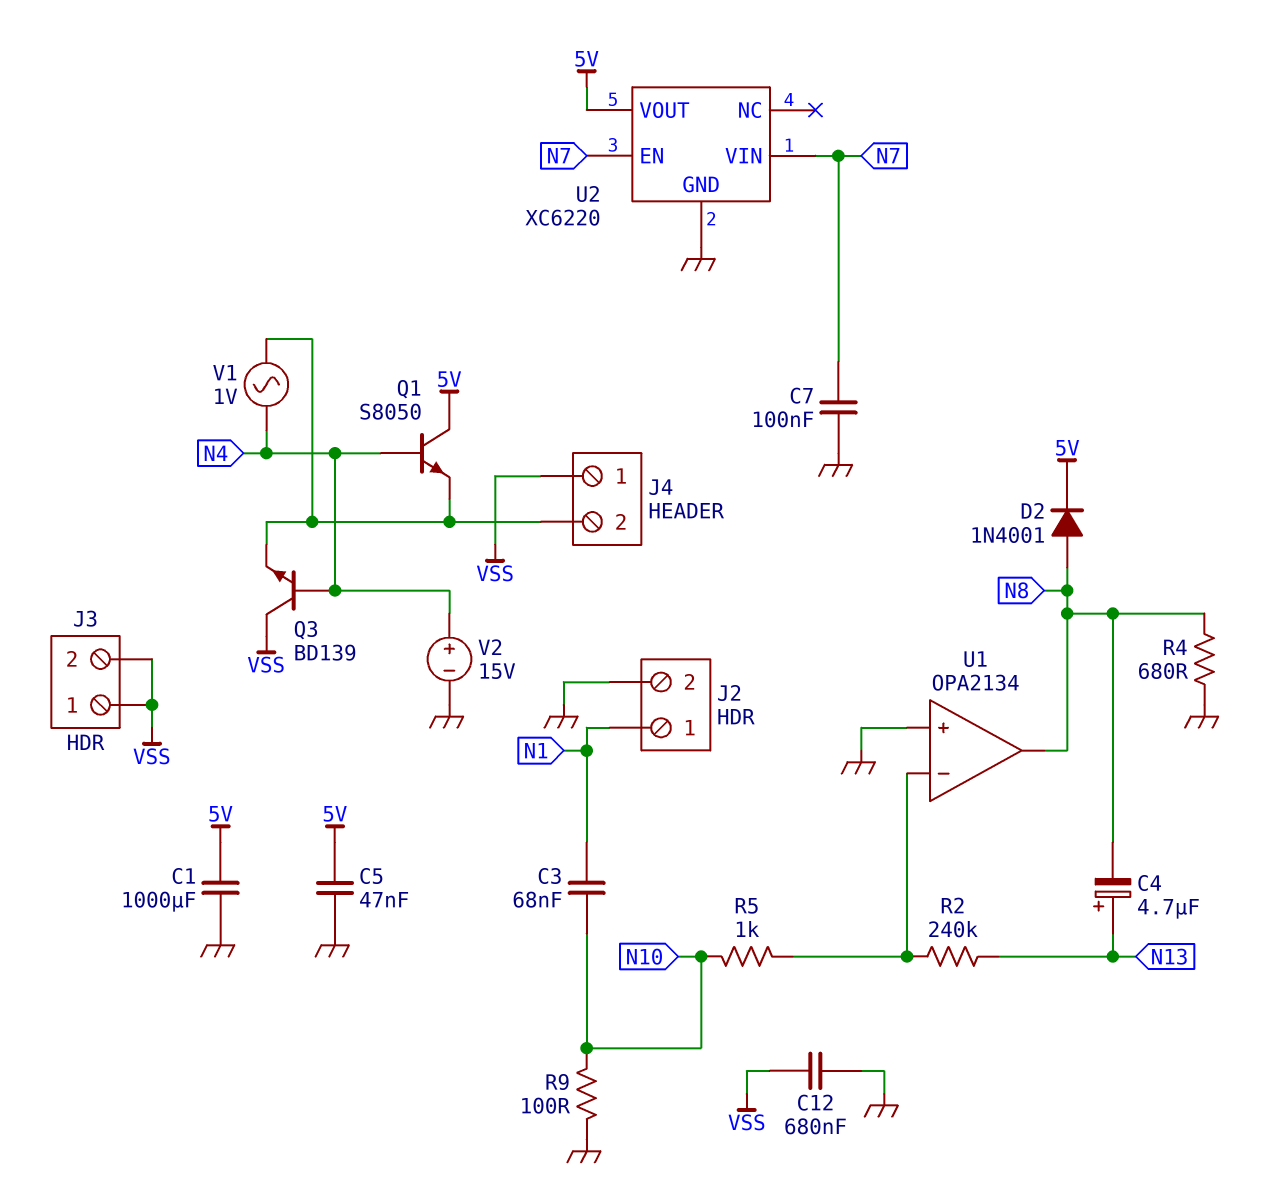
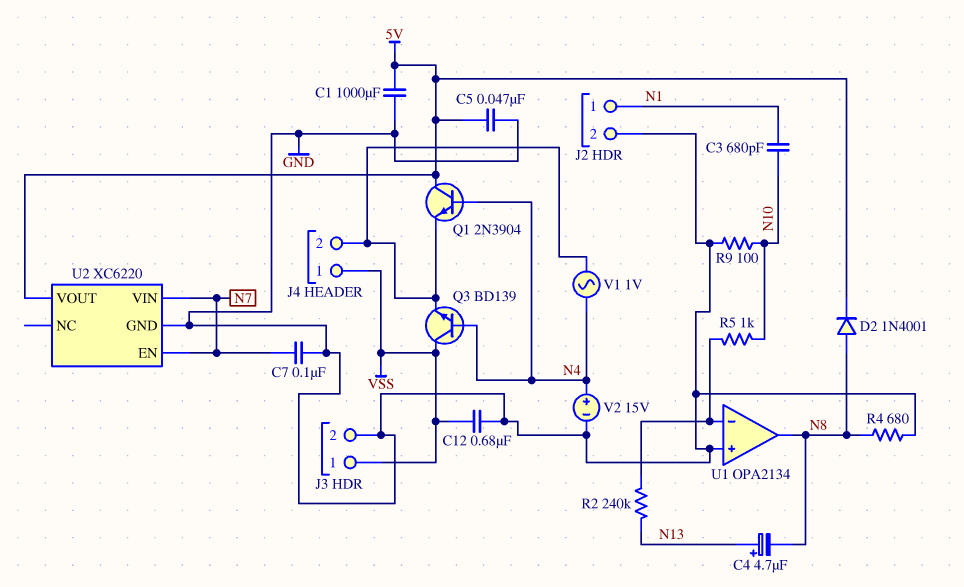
C3: 68nF (N1, N10) -> 680pF (N1, N10)
J3 pin 2: VSS -> GND
Q1: NPN S8050 (B N4, C 5V, E J4/2) -> NPN 2N3904 (B N4, C 5V, E J4/2)

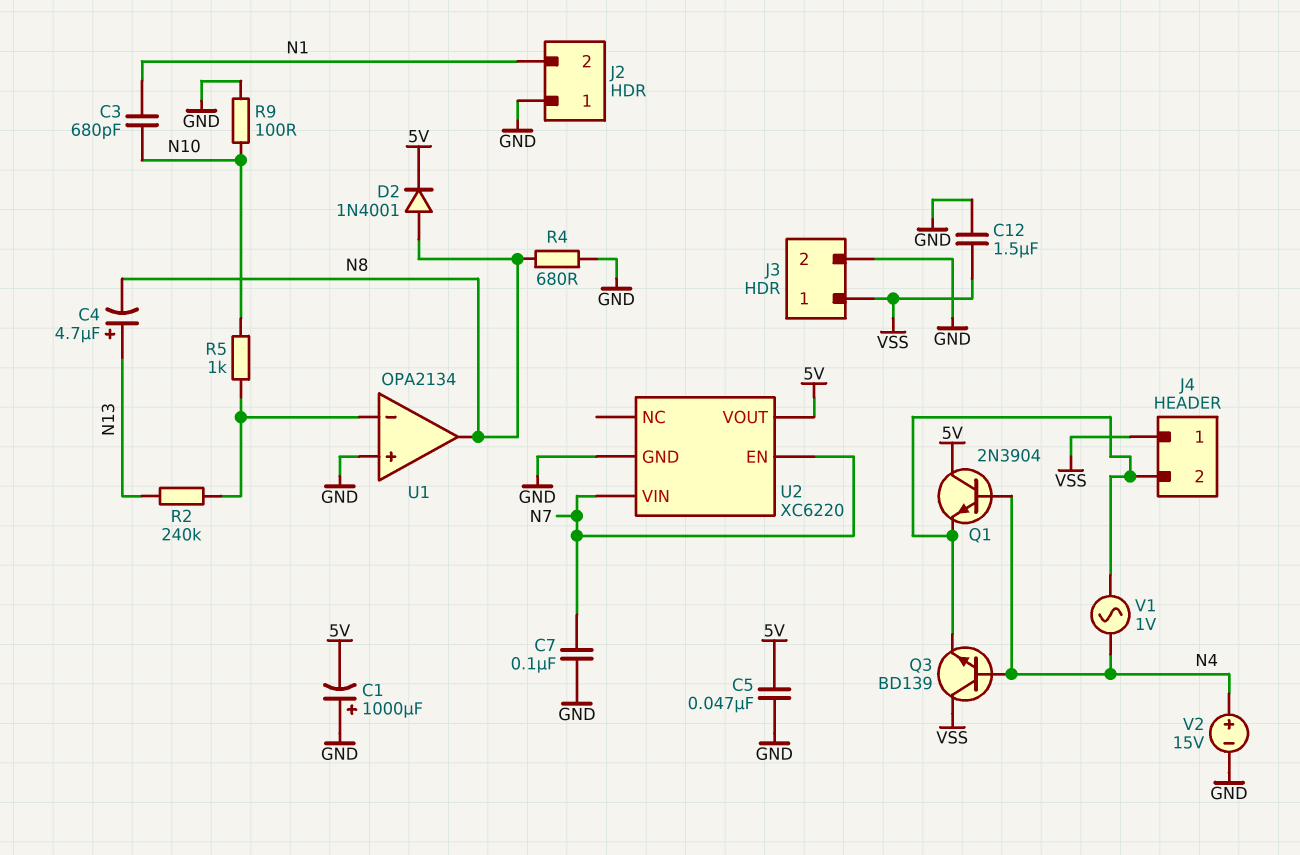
C1: 1000uF (5V, GND) -> 1000uF (plus GND, minus 5V)
C12: 680nF (GND, VSS) -> 1.5uF (GND, VSS)
J2 pin 1: N1 -> GND
J2 pin 2: GND -> N1

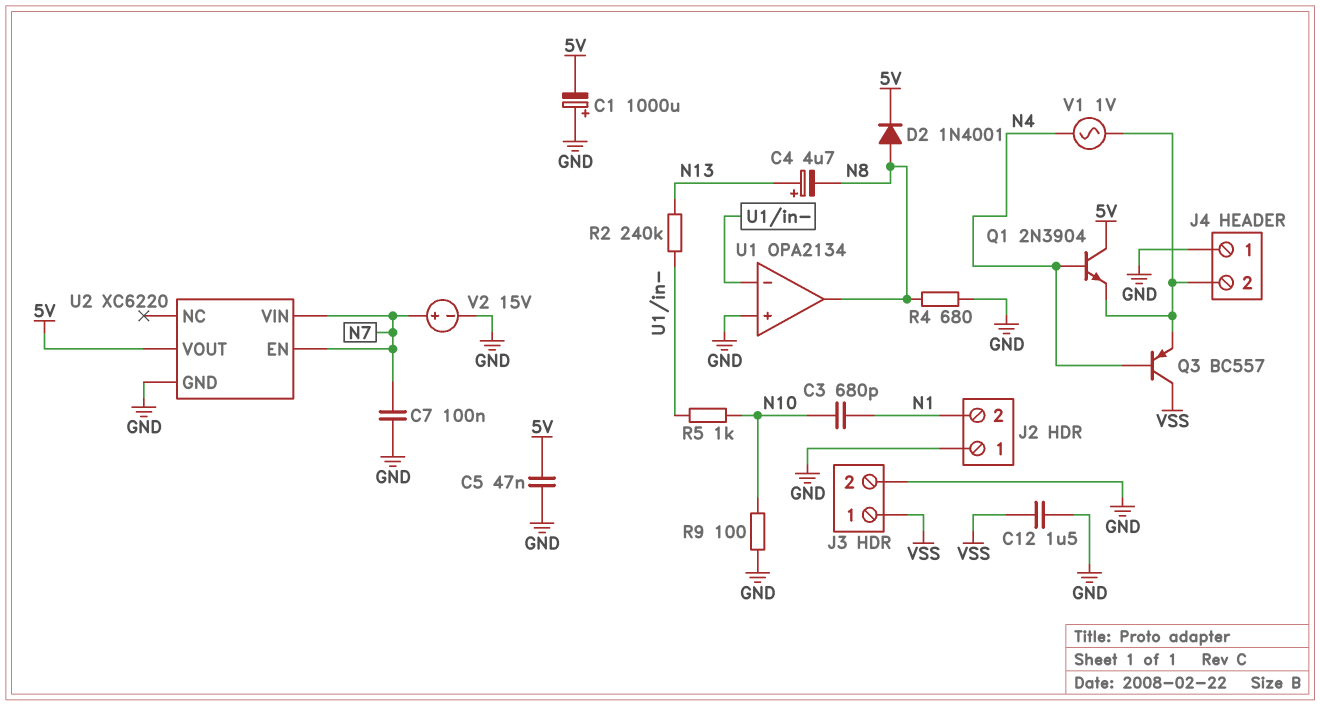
J4 pin 1: VSS -> GND
Q3: NPN BD139 (B N4, C VSS, E J4/2) -> PNP BC557 (B N4, C VSS, E J4/2)
V2: 15V (plus N4, minus GND) -> 15V (plus N7, minus GND)

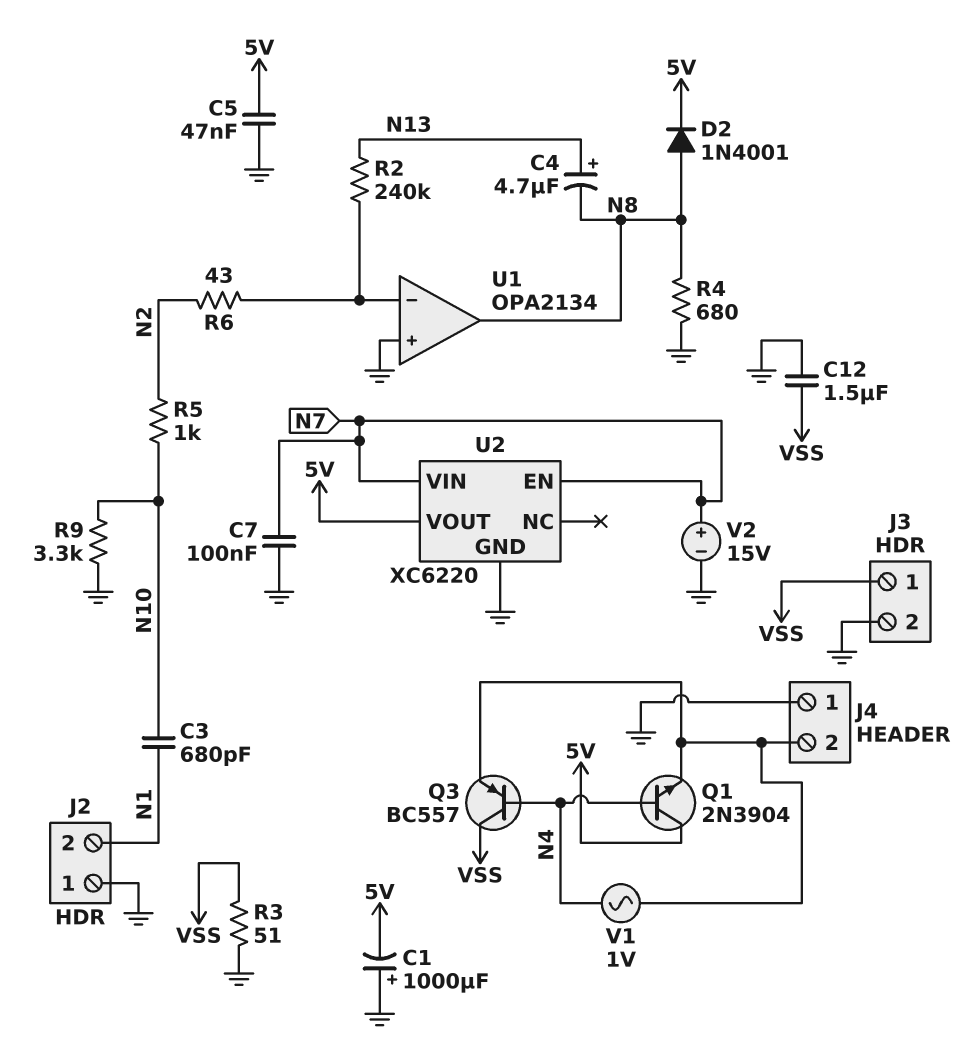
R3: none -> 51 (GND, VSS)
R5: 1k (N10, U1/in-) -> 1k (N2, N10)
R6: none -> 43 (N2, U1/in-)
R9: 100 (GND, N10) -> 3.3k (GND, N10)

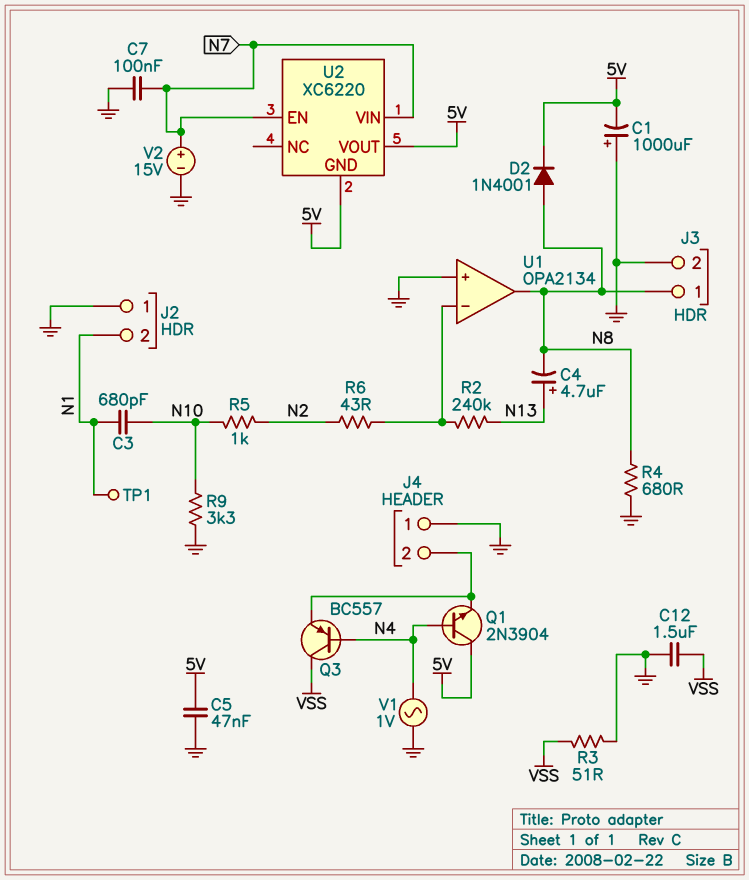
J3 pin 1: VSS -> N8
TP1: none -> test point (N1)
U2 pin GND: GND -> 5V
V1: AC 1V (J4/2, N4) -> AC 1V (GND, N4)

